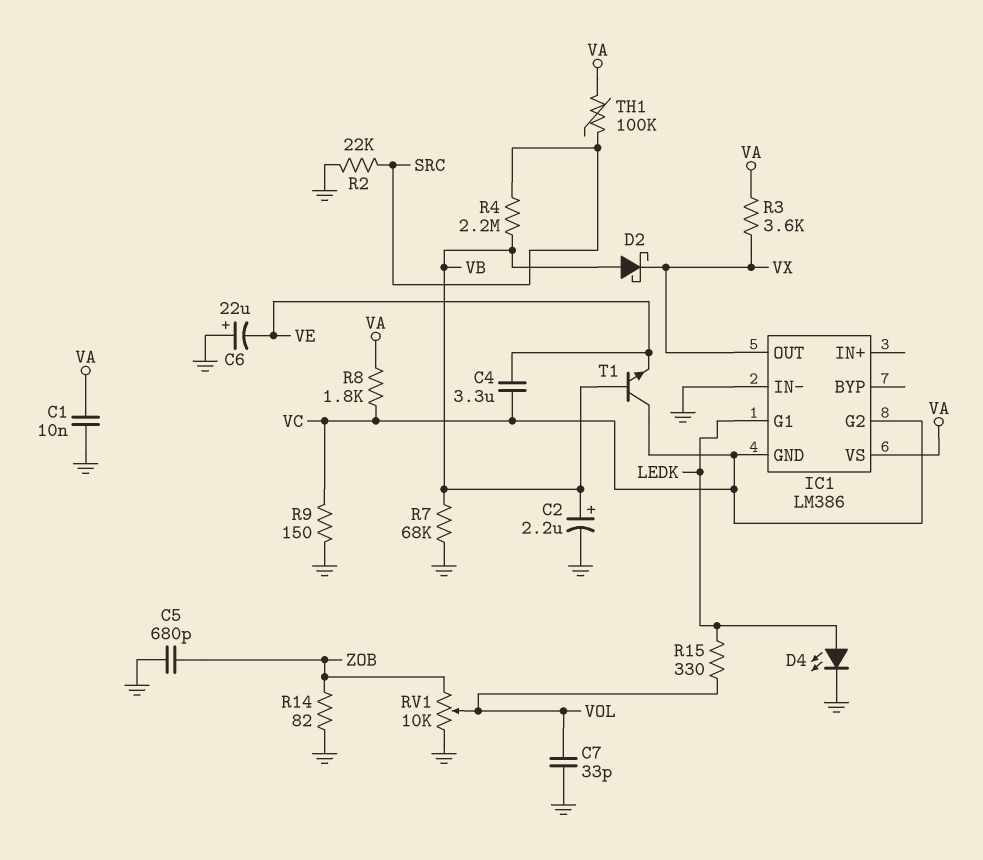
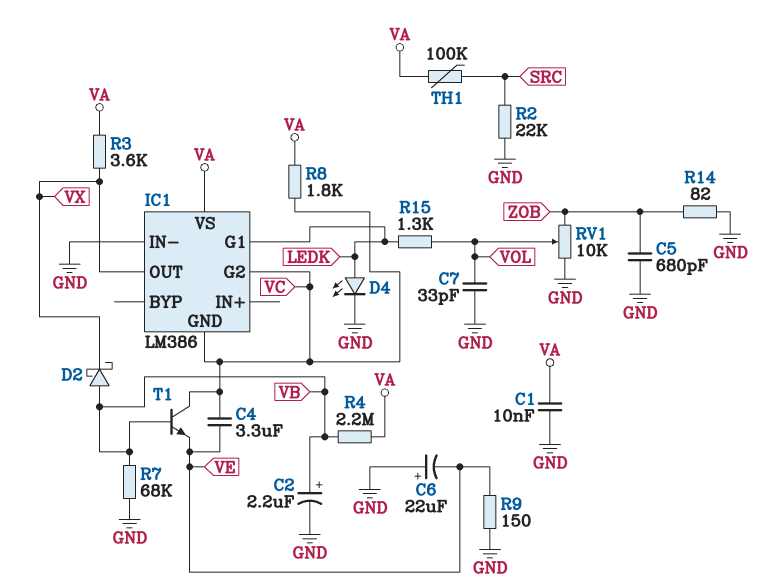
R4: 2.2M (SRC, VB) -> 2.2M (VA, VB)
R9: 150 (GND, VC) -> 150 (GND, VE)
R15: 330 (LEDK, VOL) -> 1.3k (LEDK, VOL)

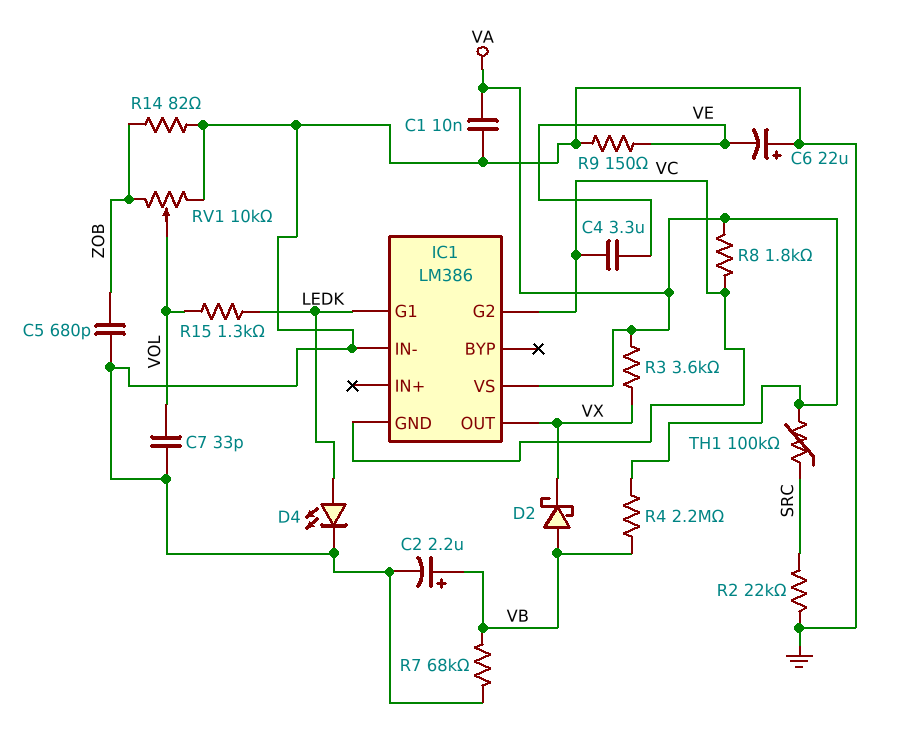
T1: NPN (B VB, C VC, E VE) -> none

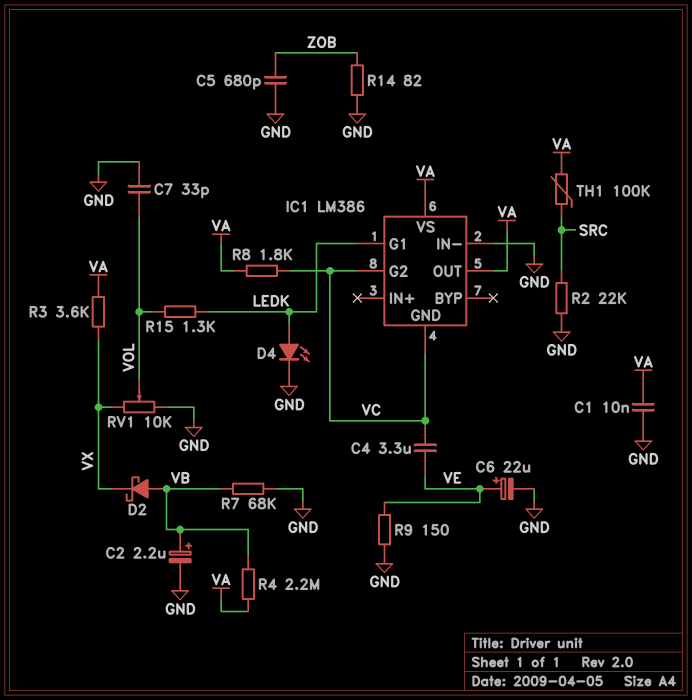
C6: 22uF (plus GND, minus VE) -> 22uF (plus VE, minus GND)
IC1 pin OUT: VX -> VA
RV1: 10k (GND, ZOB, wiper VOL) -> 10k (GND, VX, wiper VOL)

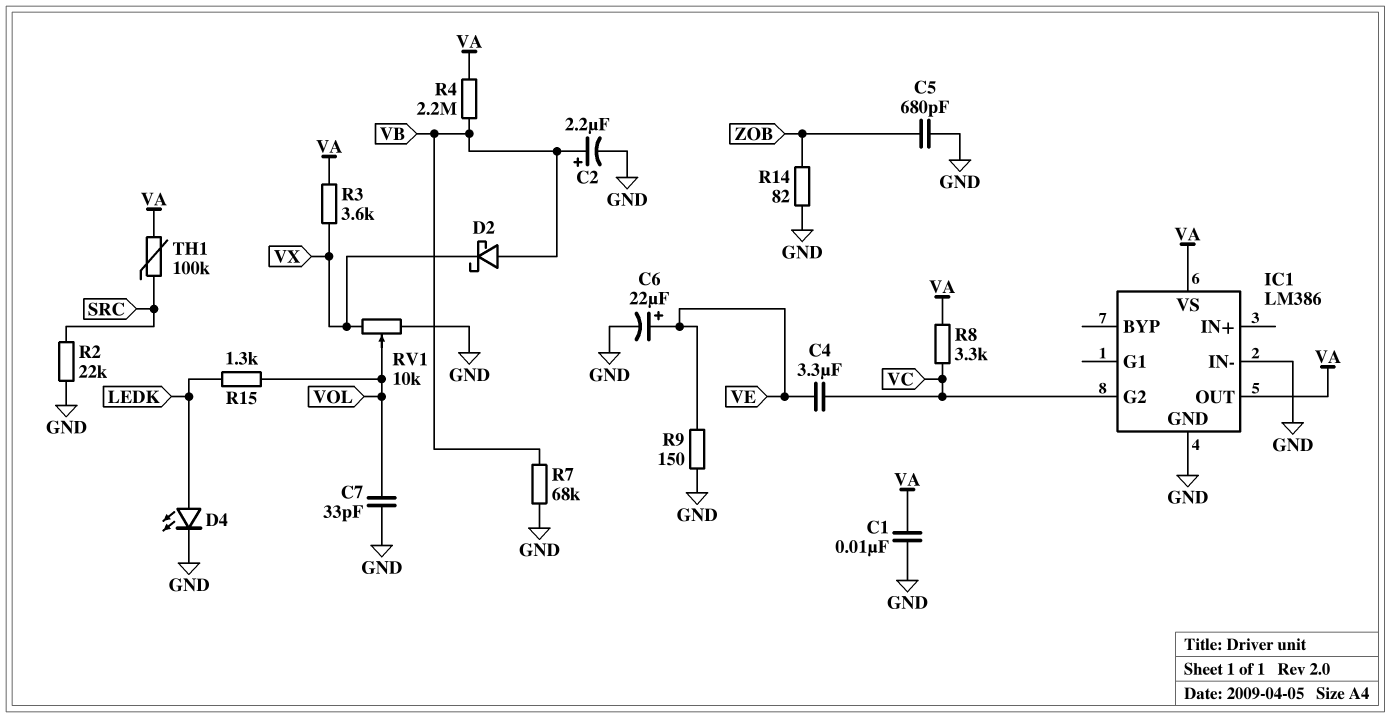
IC1 pin G1: LEDK -> none
IC1 pin GND: VC -> GND
R8: 1.8k (VA, VC) -> 3.3k (VA, VC)

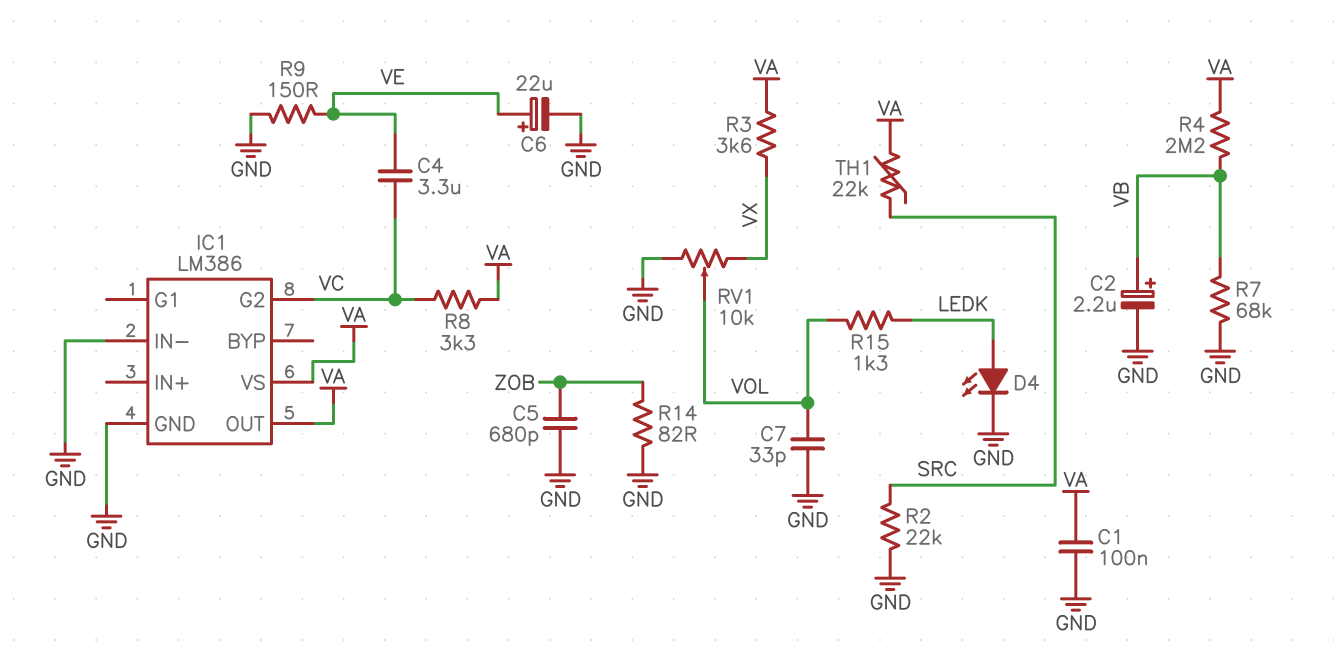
C1: 10nF (GND, VA) -> 100nF (GND, VA)
D2: schottky (A VB, K VX) -> none
TH1: 100k (SRC, VA) -> 22k (SRC, VA)

